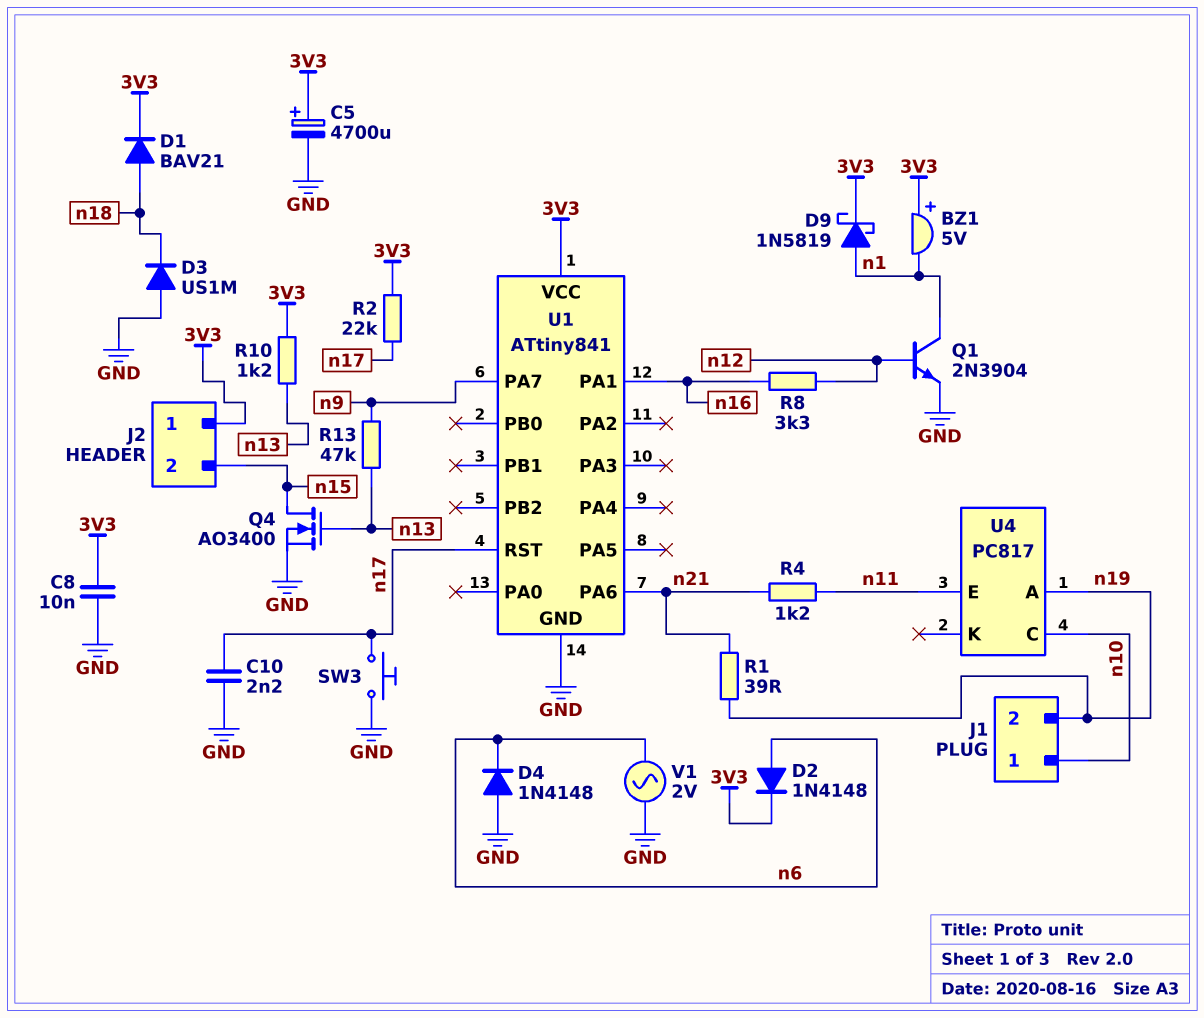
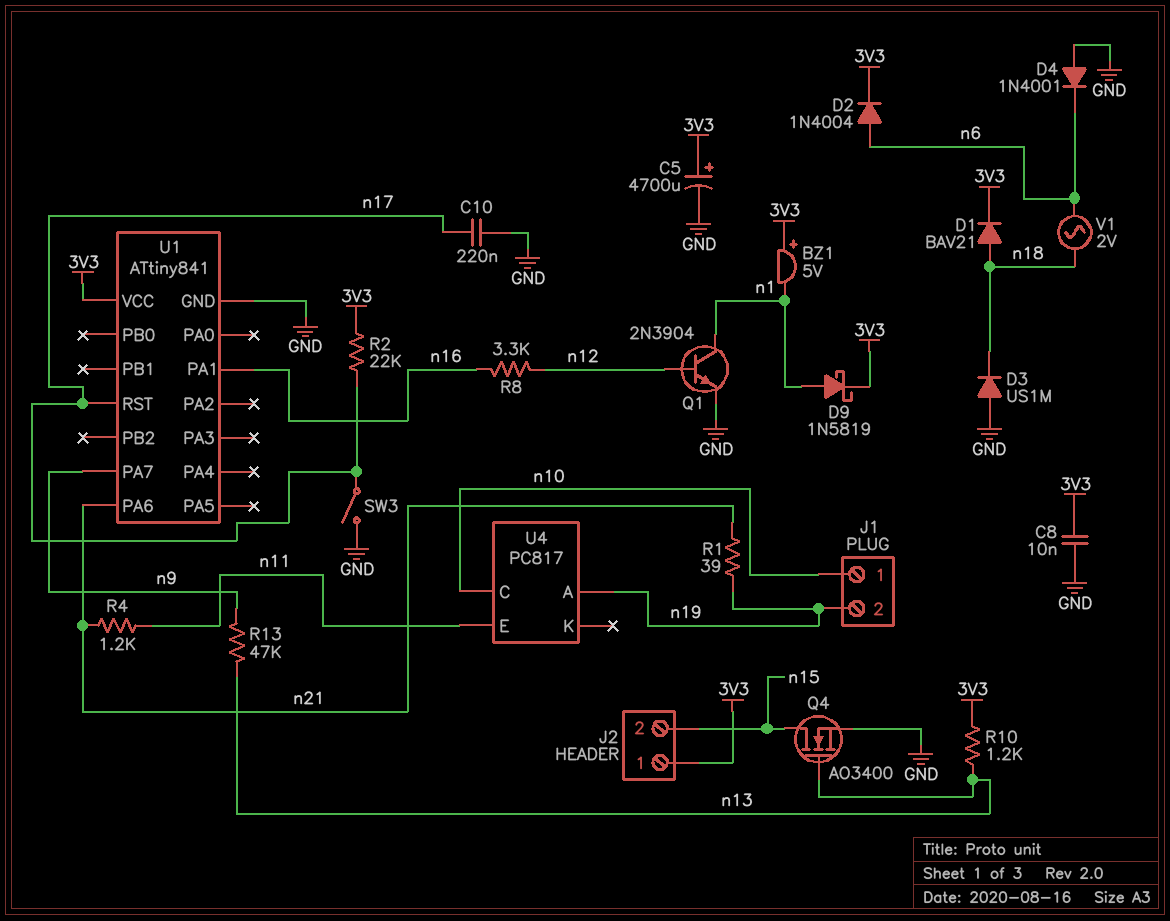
C10: 2.2nF (GND, n17) -> 220nF (GND, n17)
D2: diode 1N4148 (A n6, K 3V3) -> diode 1N4004 (A n6, K 3V3)
D4: diode 1N4148 (A GND, K n6) -> diode 1N4001 (A GND, K n6)
SW3: button (GND, n17) -> switch (GND, n17)
V1: AC 2V (GND, n6) -> AC 2V (n6, n18)

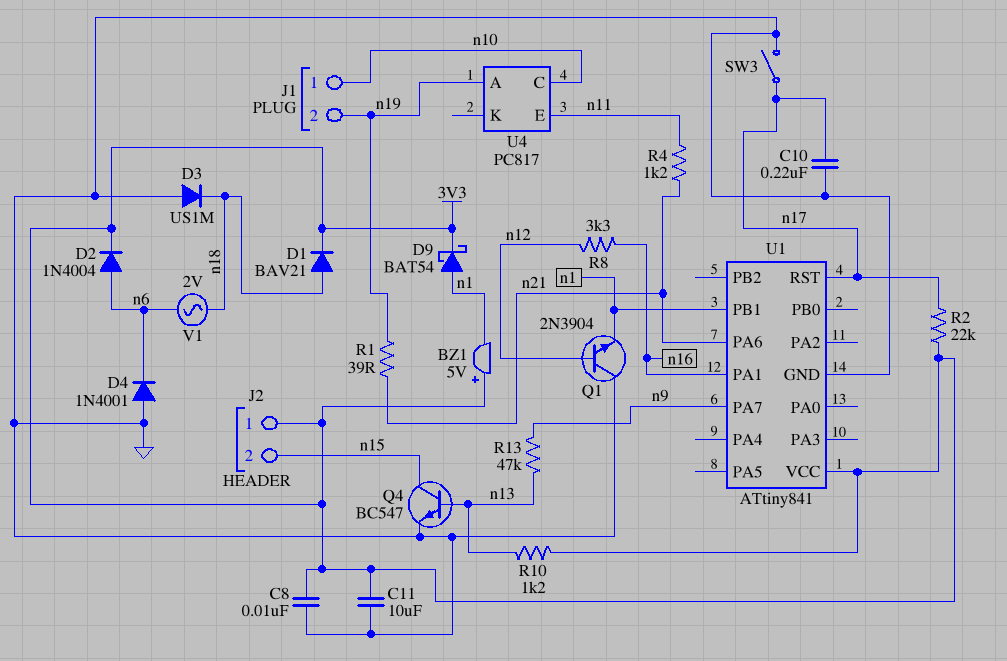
C5: 4700uF (plus 3V3, minus GND) -> none
C11: none -> 10uF (3V3, GND)
D9: schottky 1N5819 (A n1, K 3V3) -> schottky BAT54 (A n1, K 3V3)
Q1: NPN 2N3904 (B n12, C n1, E GND) -> NPN 2N3904 (B n12, C GND, E n1)
Q4: NMOS AO3400 (G n13, D n15, S GND) -> NPN BC547 (B n13, C n15, E GND)
U1 pin PB1: none -> n1

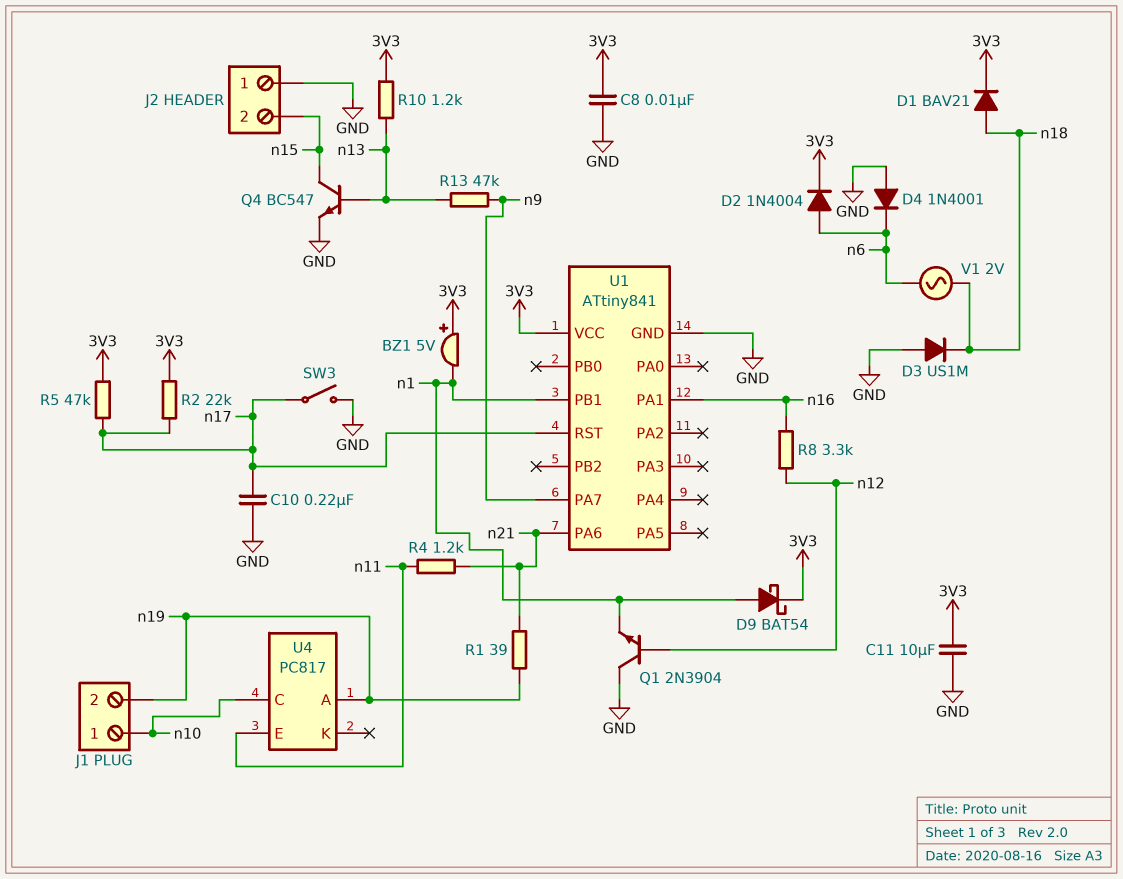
J2 pin 1: 3V3 -> GND
R5: none -> 47k (3V3, n17)

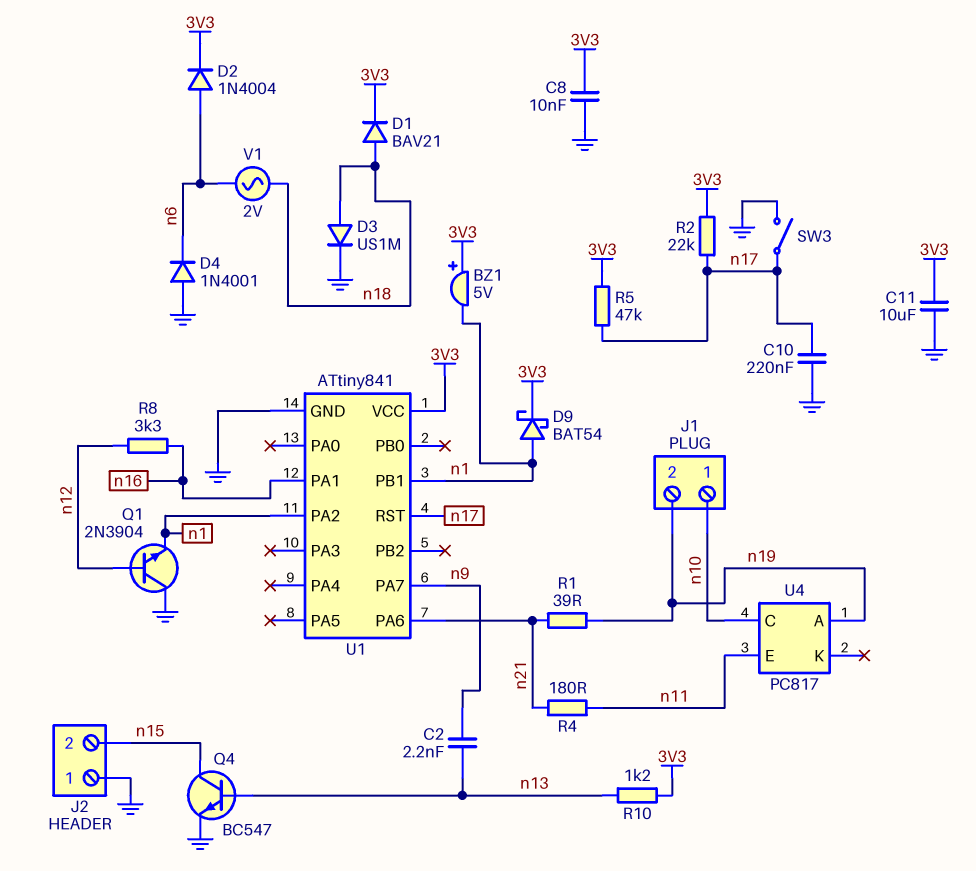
C2: none -> 2.2nF (n9, n13)
D3: diode US1M (A GND, K n18) -> diode US1M (A n18, K GND)
R4: 1.2k (n11, n21) -> 180 (n11, n21)
R13: 47k (n9, n13) -> none
U1 pin PA2: none -> n1

